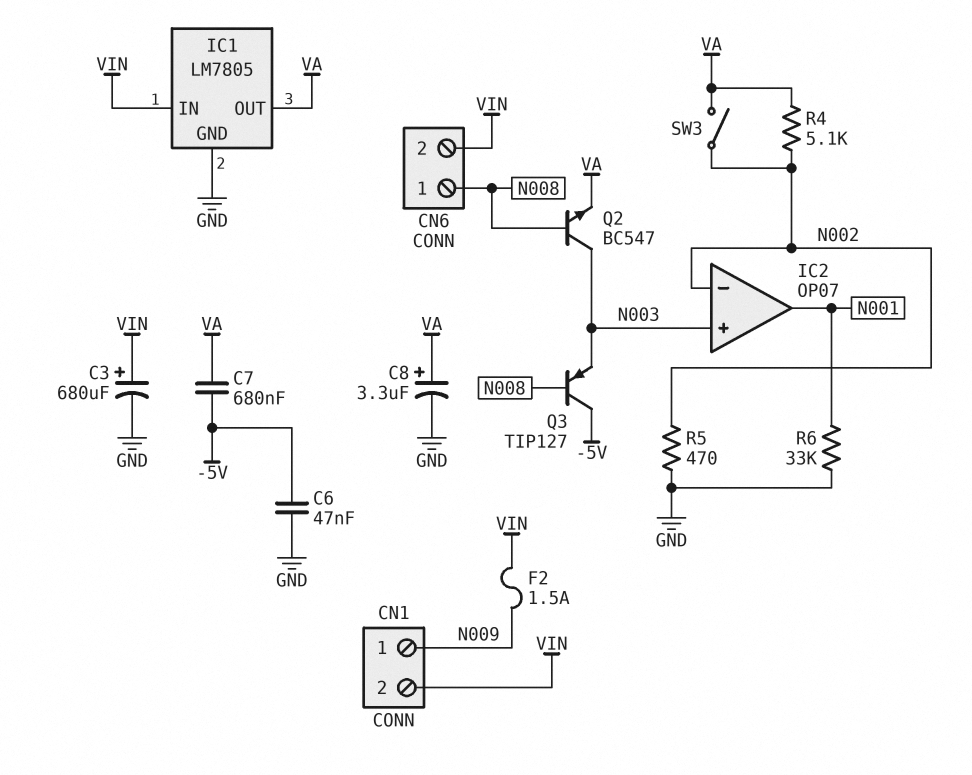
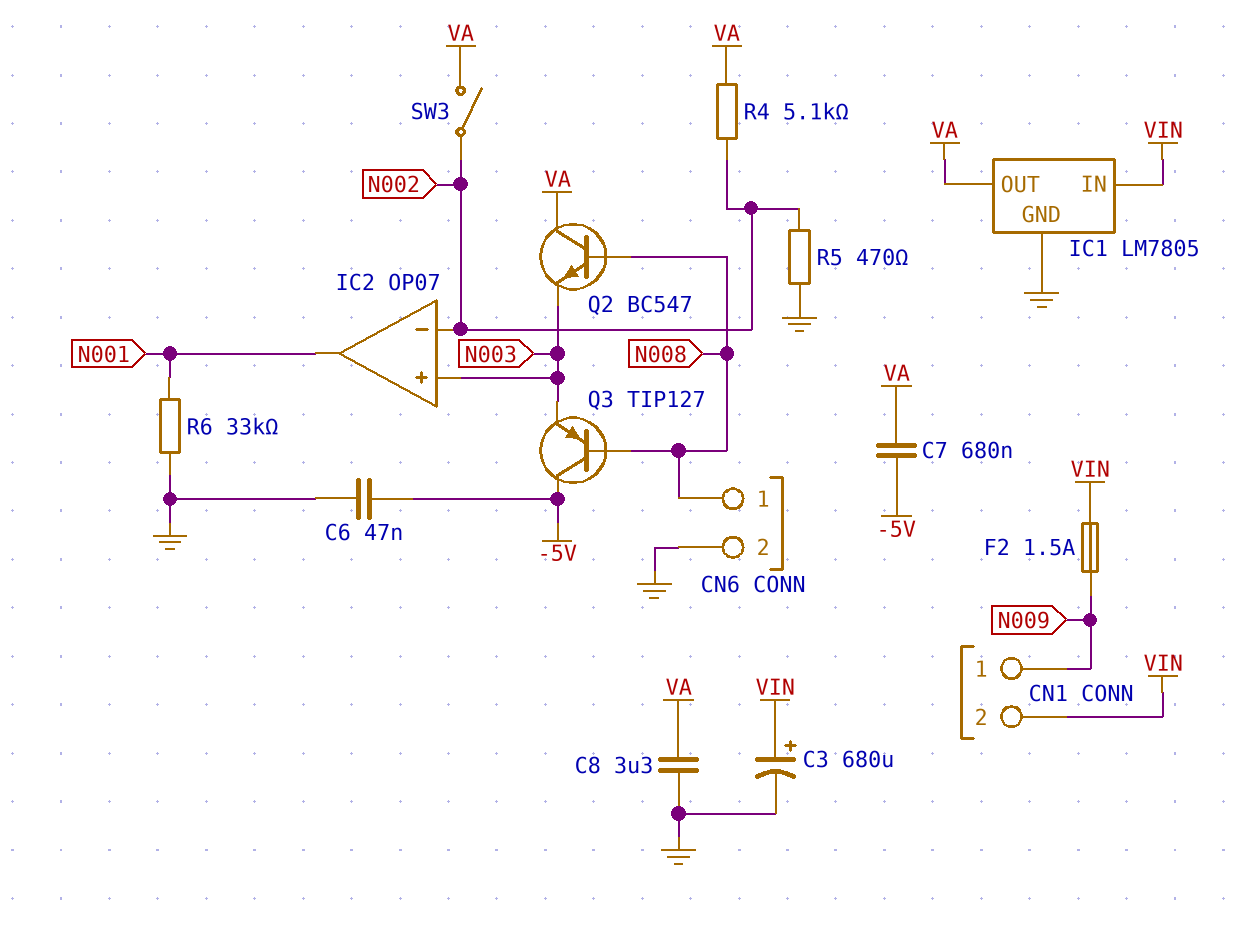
C8: 3.3uF (plus VA, minus GND) -> 3.3uF (GND, VA)
CN6 pin 2: VIN -> GND
Q2: NPN BC547 (B N008, C N003, E VA) -> NPN BC547 (B N008, C VA, E N003)

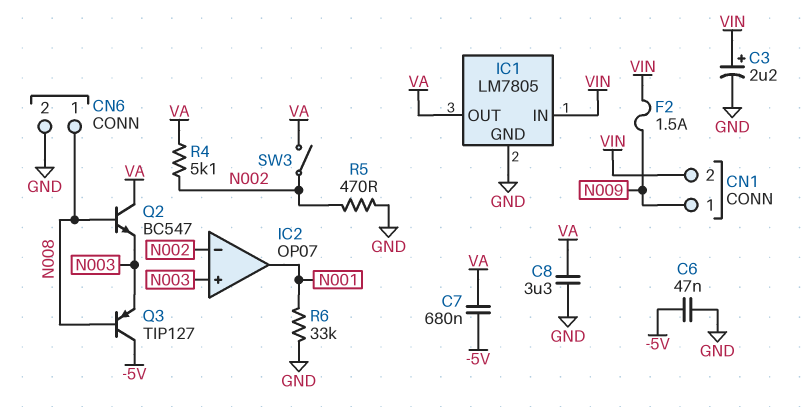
C3: 680uF (plus VIN, minus GND) -> 2.2uF (plus VIN, minus GND)

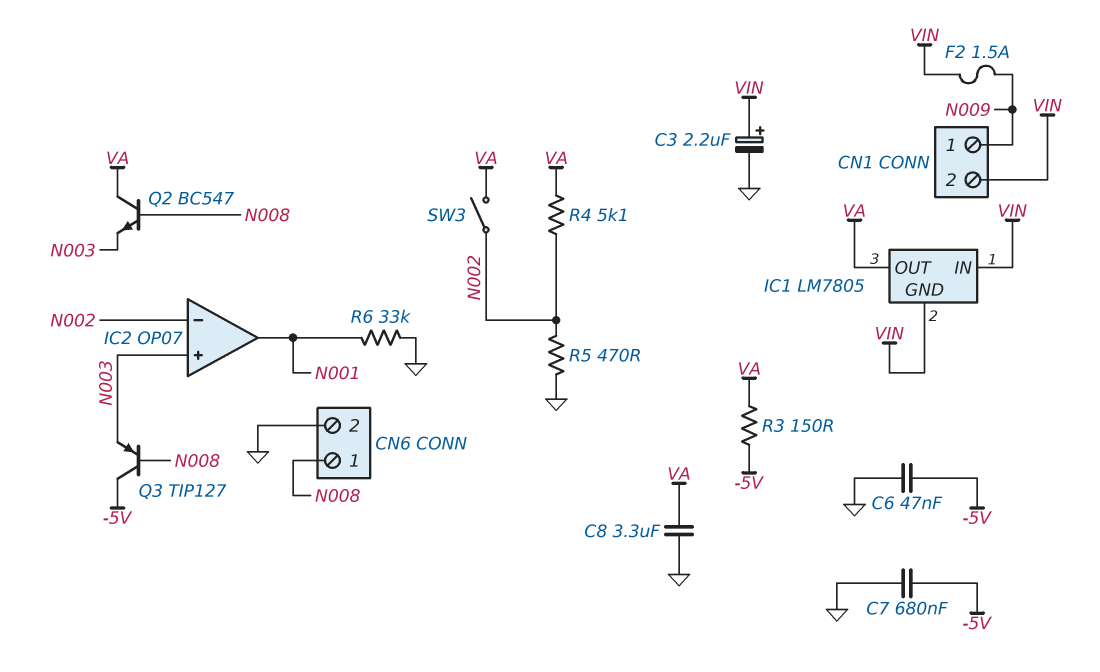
C7: 680nF (-5V, VA) -> 680nF (-5V, GND)
IC1 pin GND: GND -> VIN
R3: none -> 150 (-5V, VA)

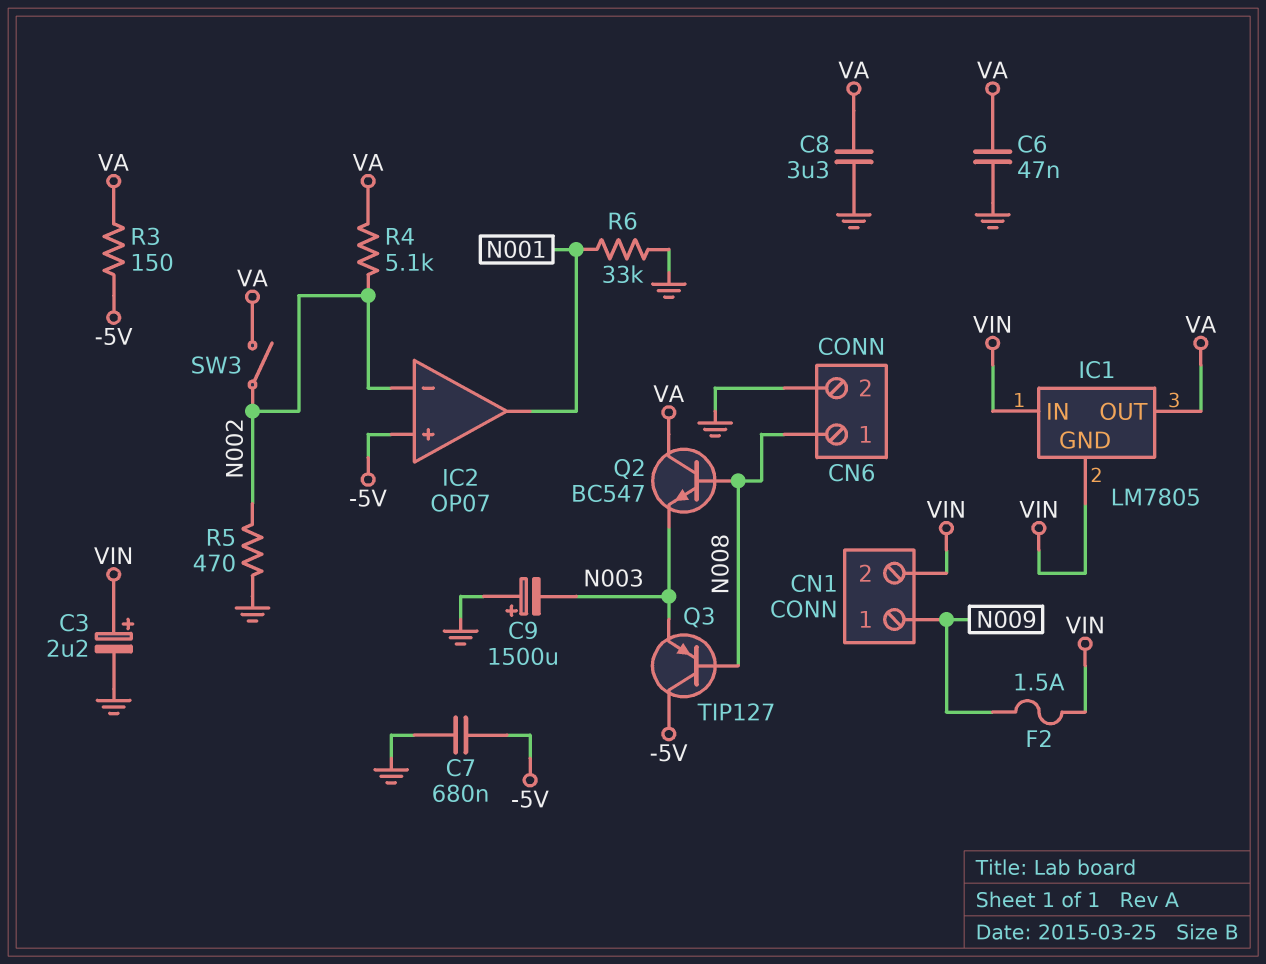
C6: 47nF (-5V, GND) -> 47nF (GND, VA)
C9: none -> 1500uF (plus GND, minus N003)
IC2 pin in+: N003 -> -5V

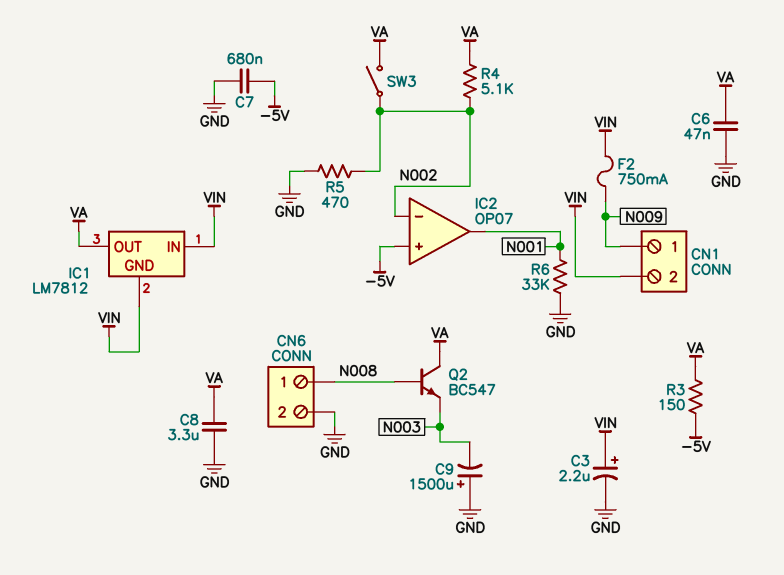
F2: 1.5A (N009, VIN) -> 750mA (N009, VIN)
IC1: LM7805 -> LM7812
Q3: PNP TIP127 (B N008, C -5V, E N003) -> none

